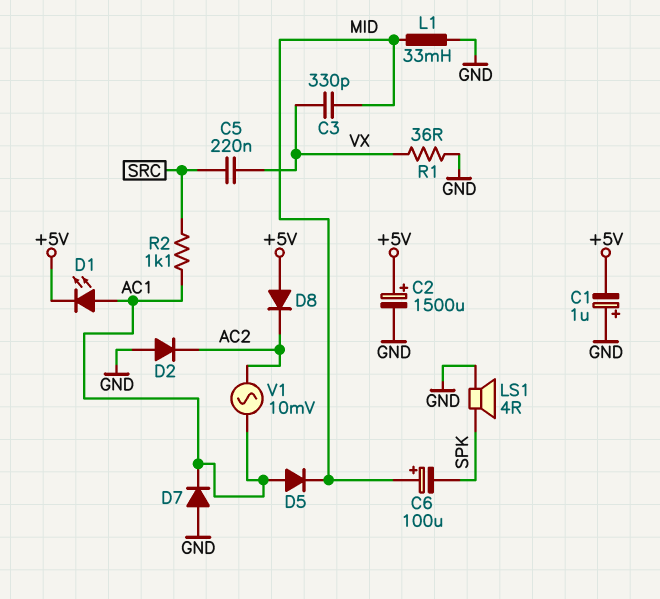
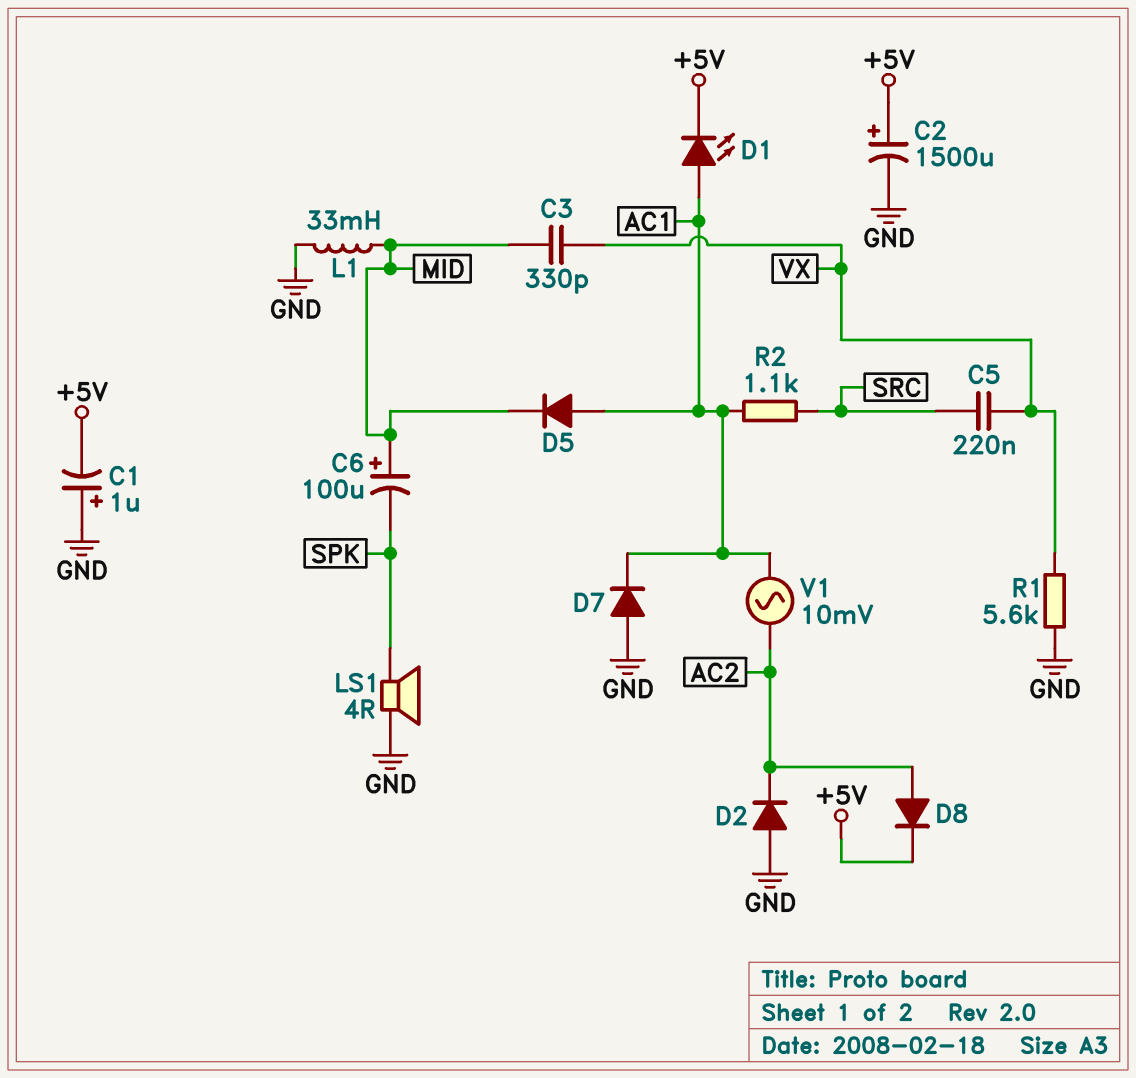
D8: diode (A +5V, K AC2) -> diode (A AC2, K +5V)
R1: 36 (GND, VX) -> 5.6k (GND, VX)

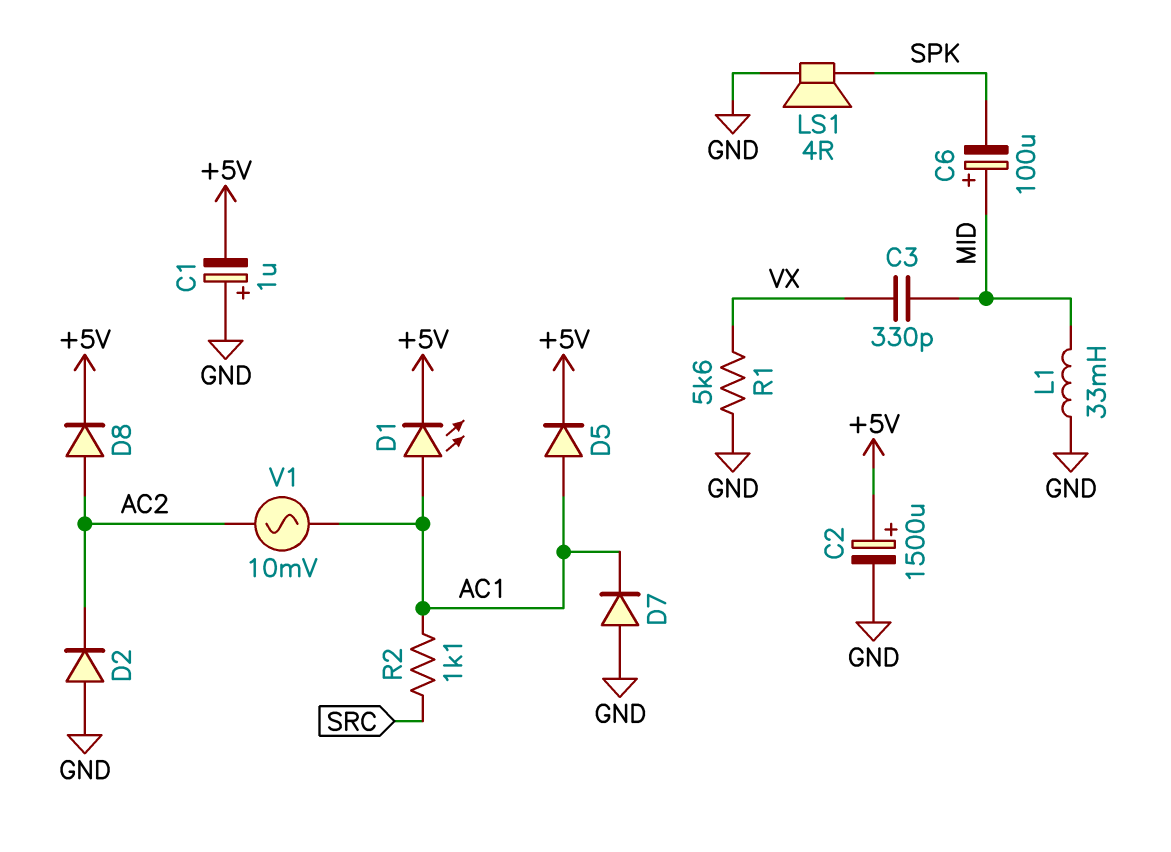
C5: 220nF (SRC, VX) -> none
D5: diode (A AC1, K MID) -> diode (A AC1, K +5V)

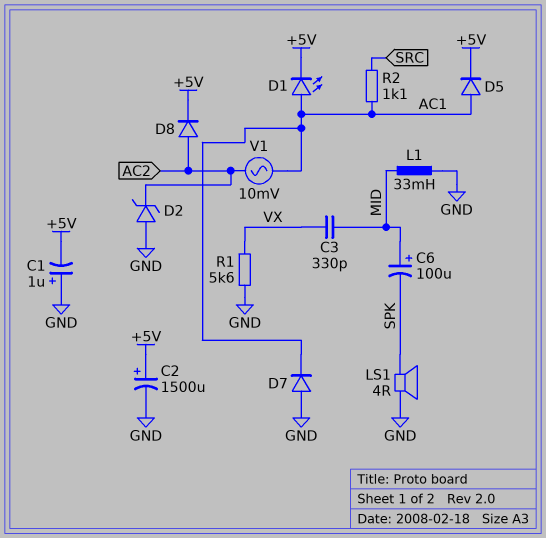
D2: diode (A GND, K AC2) -> zener (A GND, K AC2)

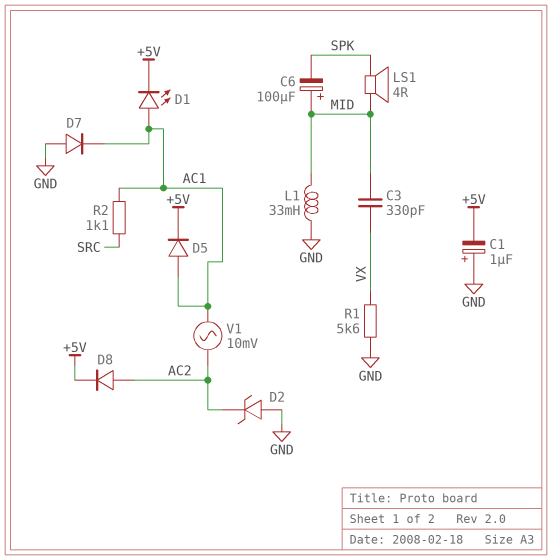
C2: 1500uF (plus +5V, minus GND) -> none
LS1: speaker 4R (GND, SPK) -> speaker 4R (MID, SPK)

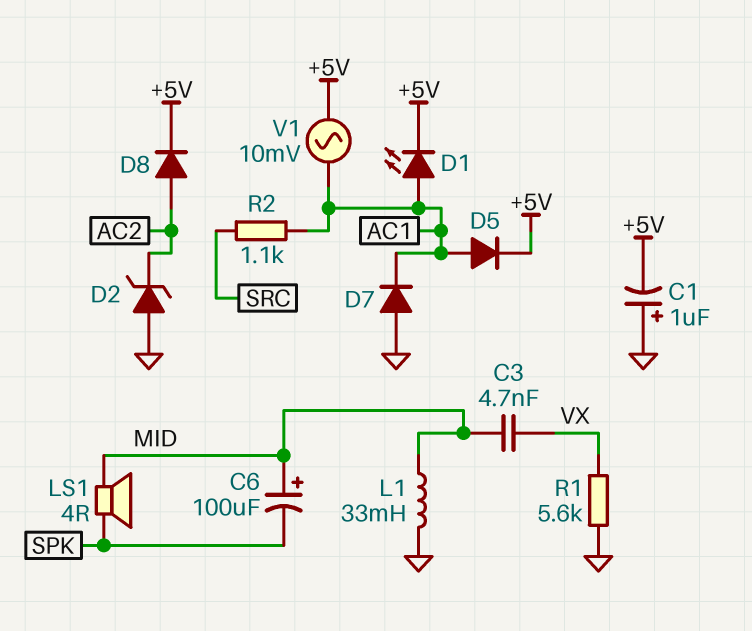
C3: 330pF (MID, VX) -> 4.7nF (MID, VX)
V1: AC 10mV (AC1, AC2) -> AC 10mV (+5V, AC1)

